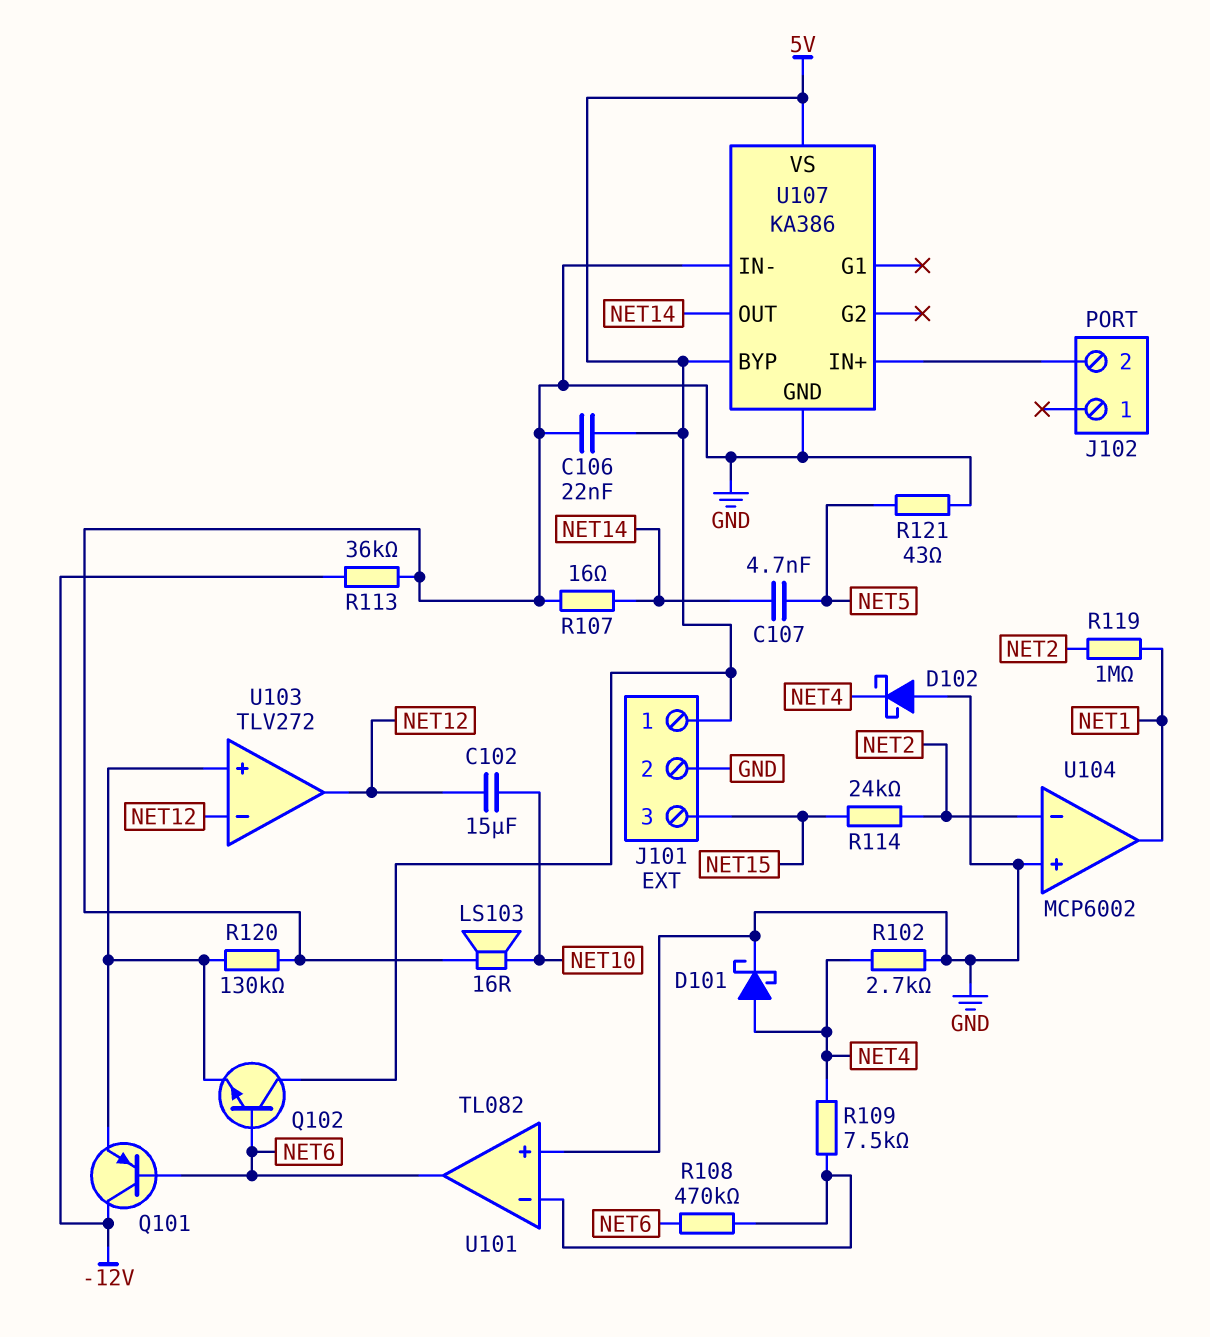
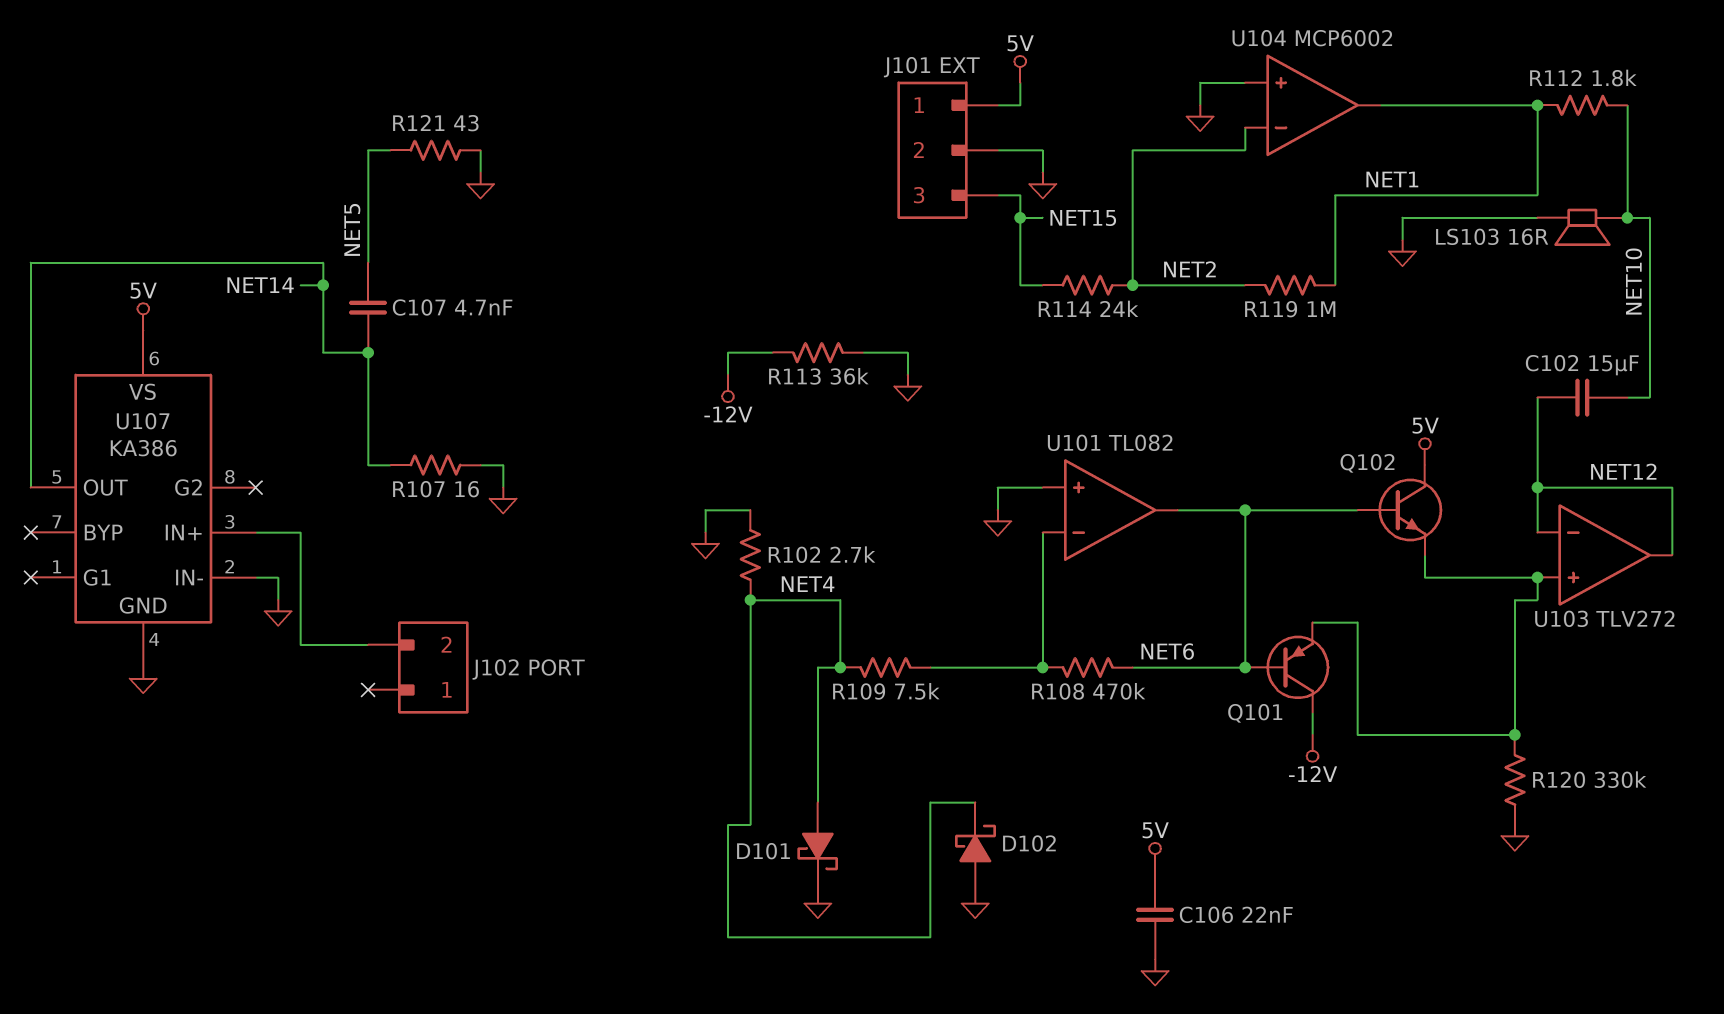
R112: none -> 1.8k (NET1, NET10)
R120: 130k (GND, U103/in+) -> 330k (GND, U103/in+)
U107 pin BYP: 5V -> none

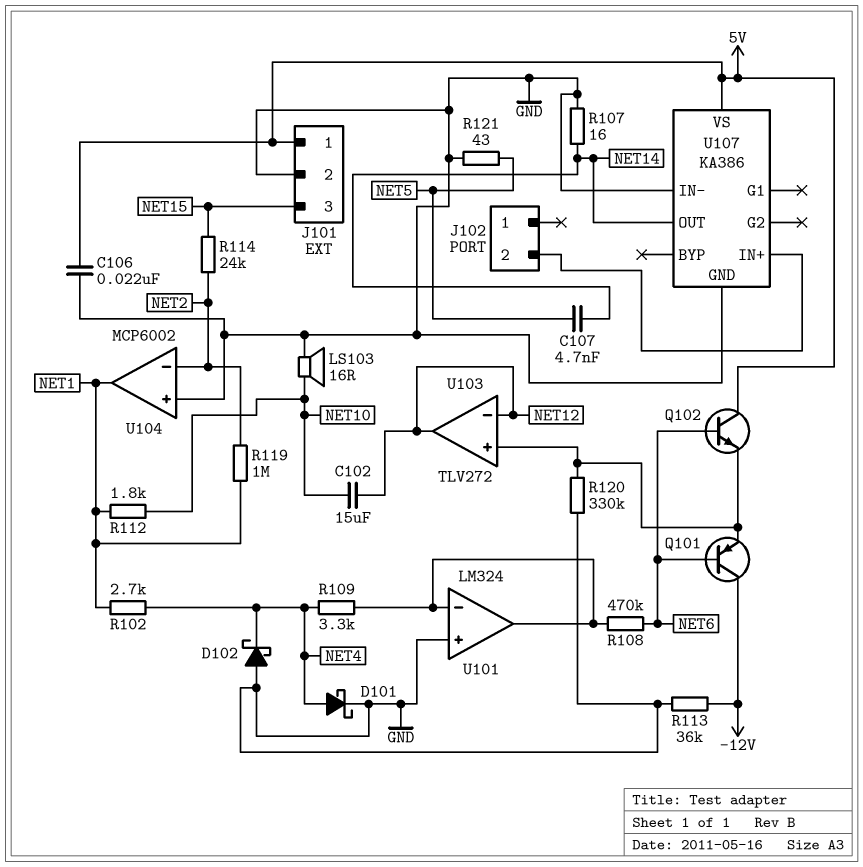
R102: 2.7k (GND, NET4) -> 2.7k (NET1, NET4)
R109: 7.5k (NET4, U101/in-) -> 3.3k (NET4, U101/in-)
U101: TL082 -> LM324
U101 pin out: NET6 -> U101/in-

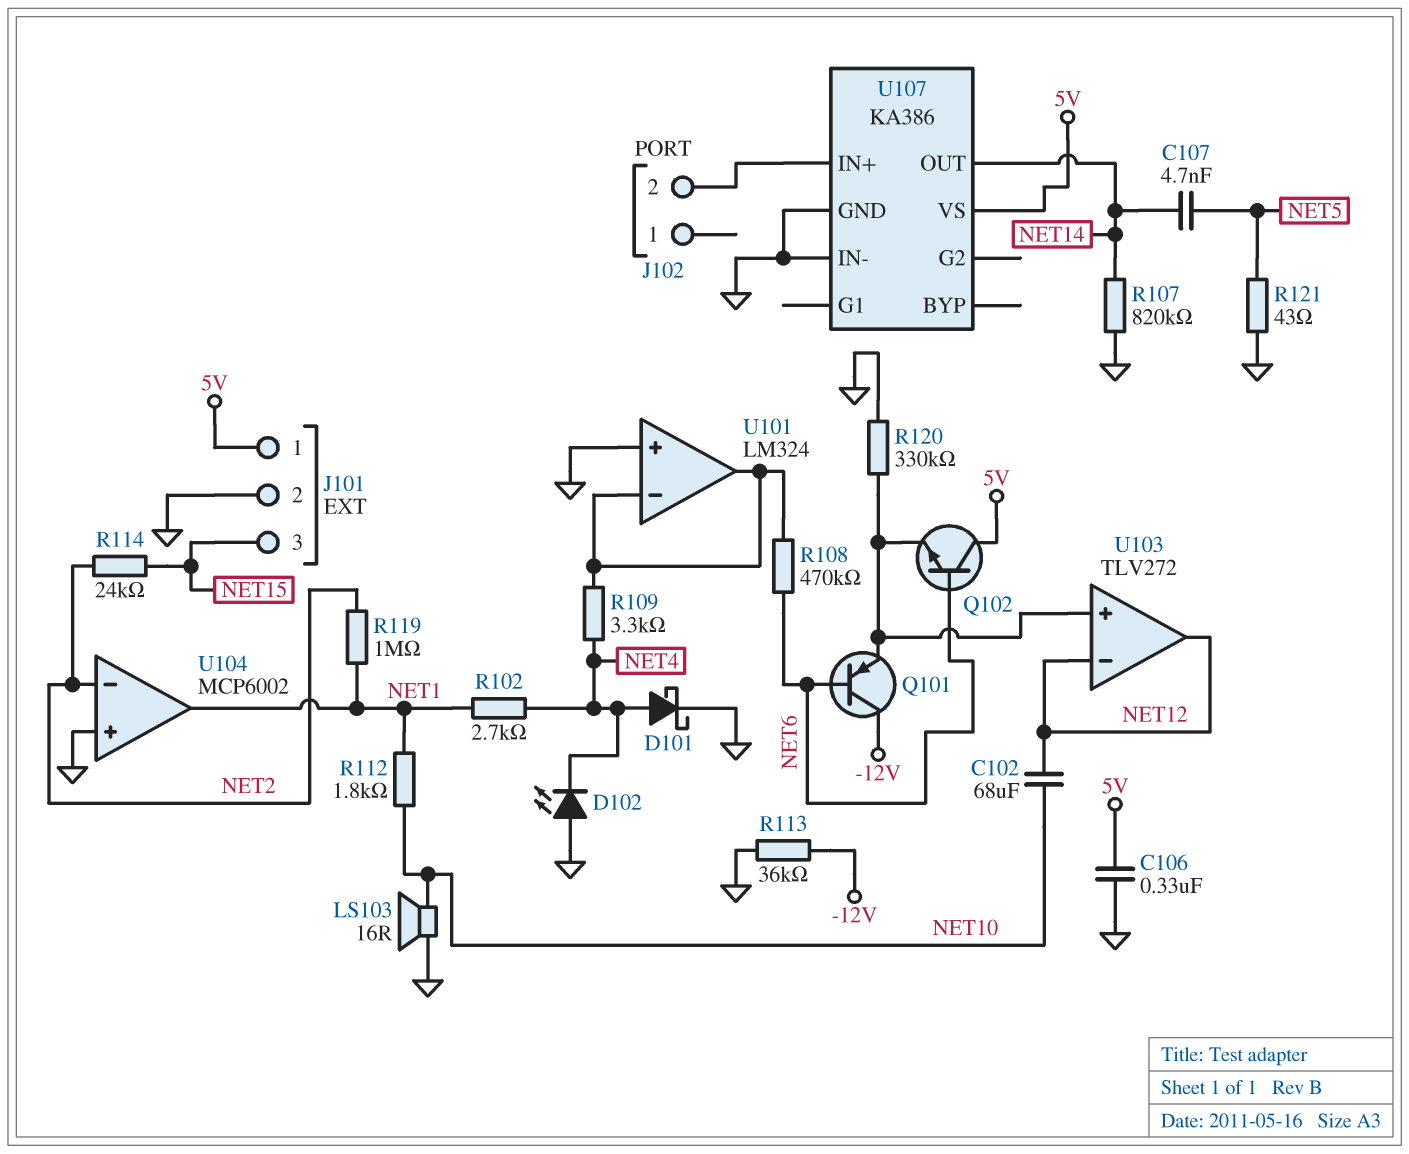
C102: 15uF (NET10, NET12) -> 68uF (NET10, NET12)
C106: 22nF (5V, GND) -> 330nF (5V, GND)
D102: schottky (A GND, K NET4) -> LED (A GND, K NET4)
R107: 16 (GND, NET14) -> 820k (GND, NET14)

